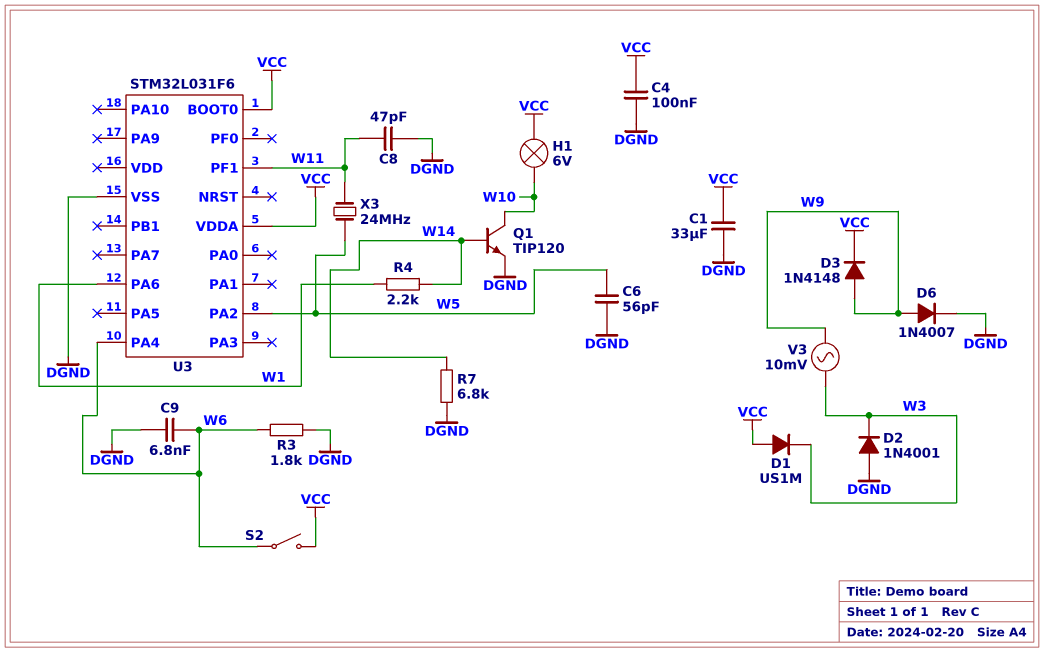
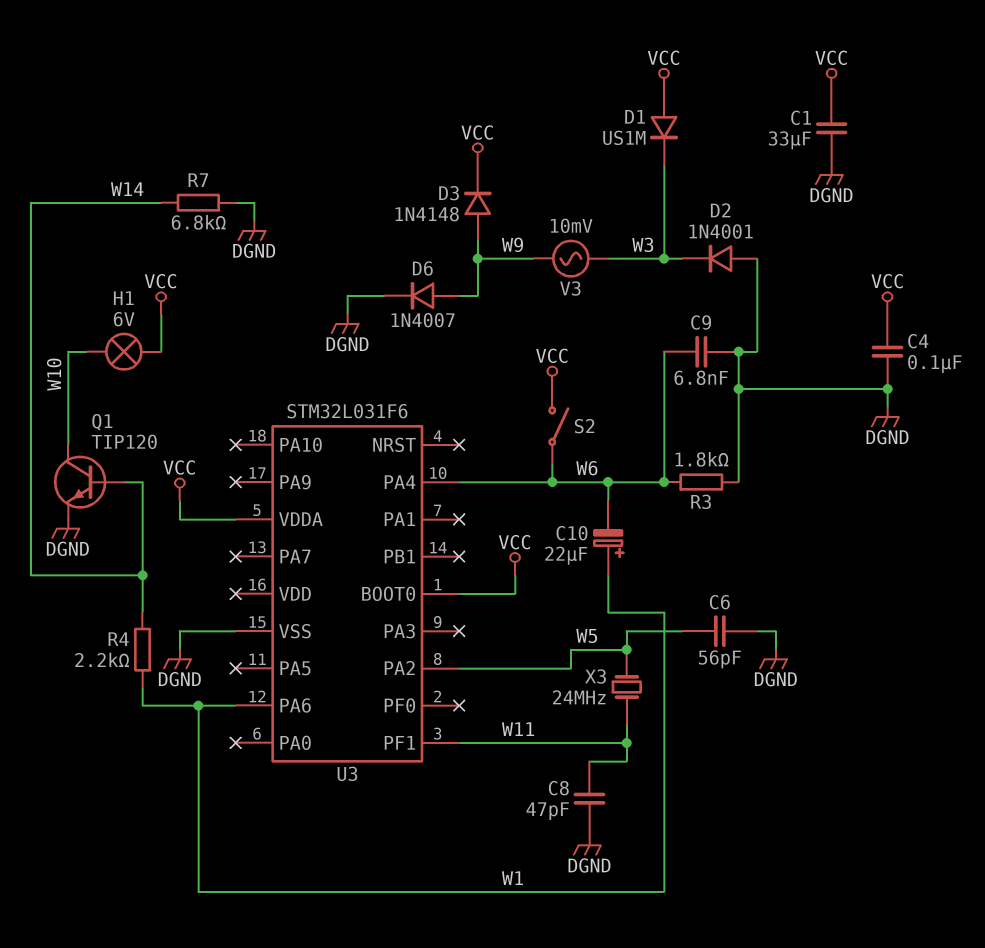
C10: none -> 22uF (plus W1, minus W6)

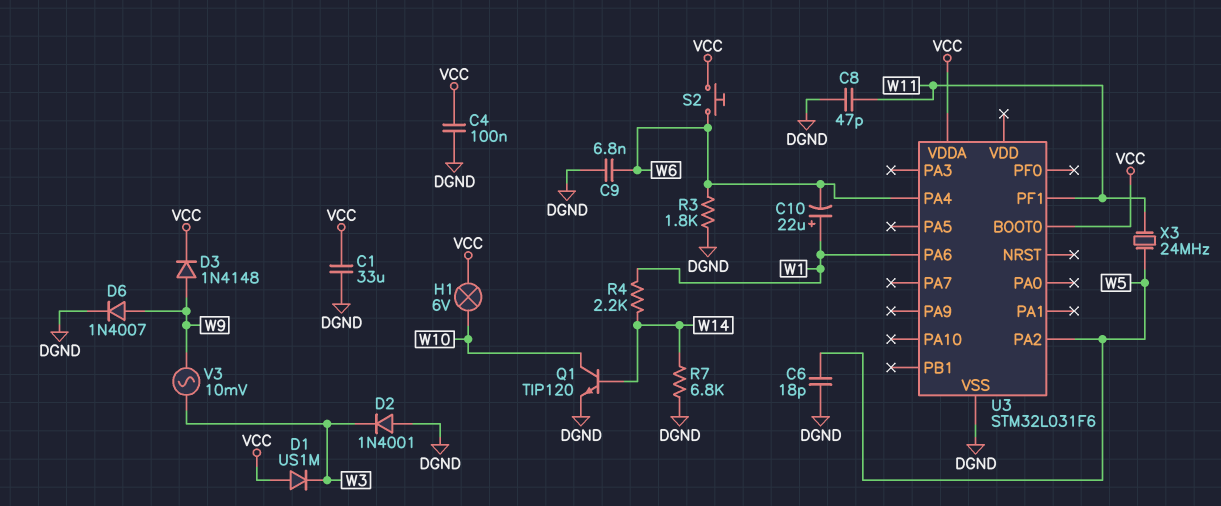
C6: 56pF (DGND, W5) -> 18pF (DGND, W5)
S2: switch (VCC, W6) -> button (VCC, W6)

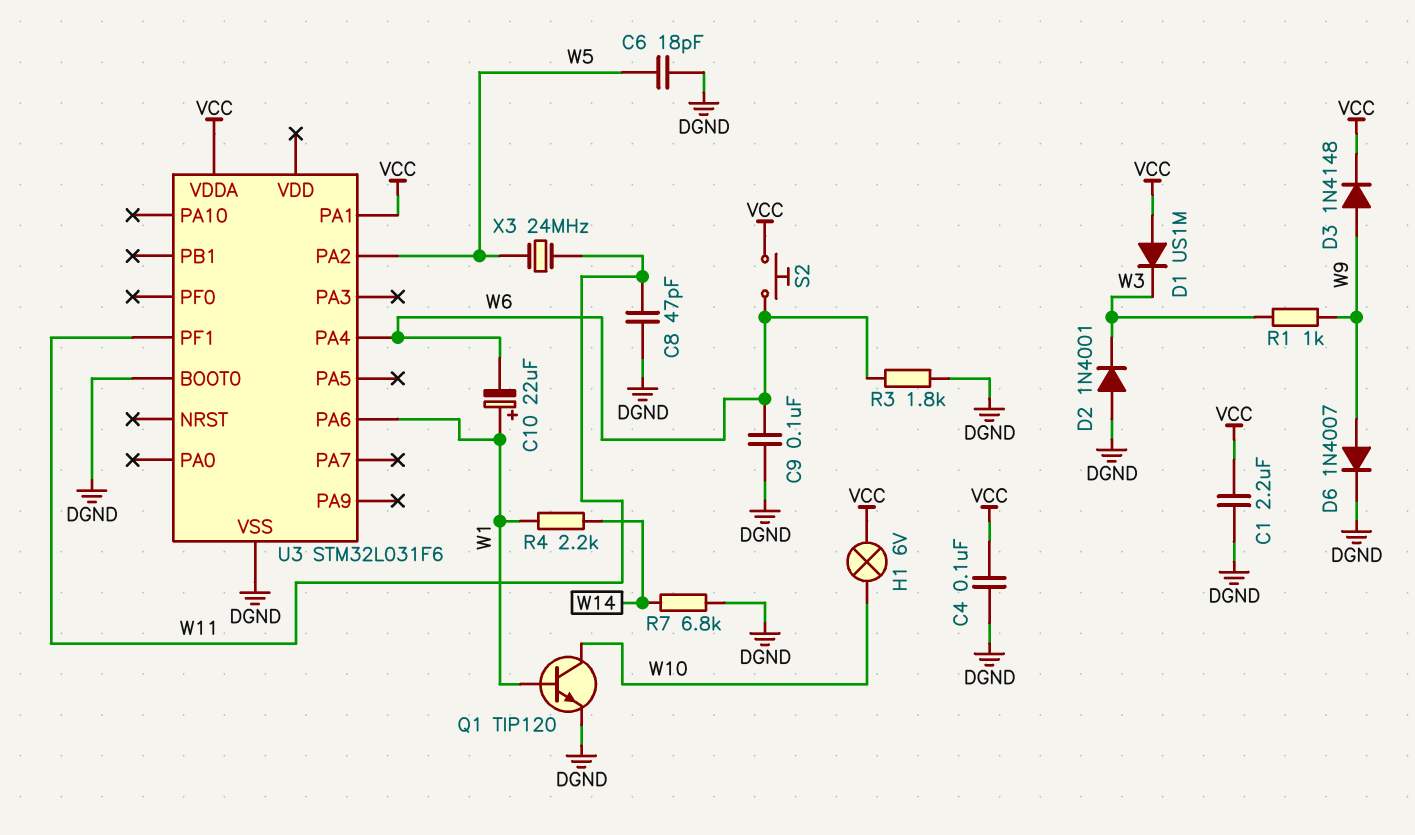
C1: 33uF (DGND, VCC) -> 2.2uF (DGND, VCC)
C9: 6.8nF (DGND, W6) -> 100nF (DGND, W6)
Q1: NPN TIP120 (B W14, C W10, E DGND) -> NPN TIP120 (B W1, C W10, E DGND)
R1: none -> 1k (W3, W9)
U3 pin BOOT0: VCC -> DGND
U3 pin PA1: none -> VCC
V3: AC 10mV (W3, W9) -> none

